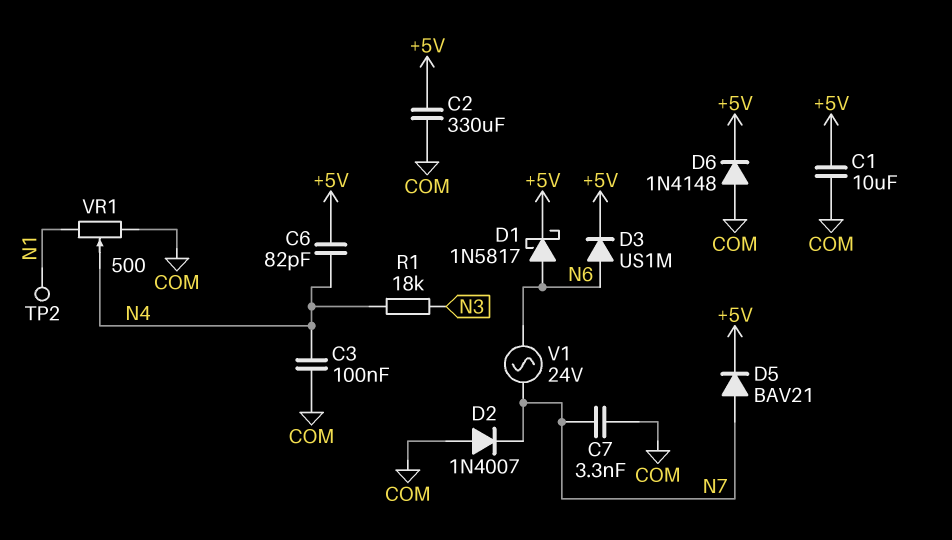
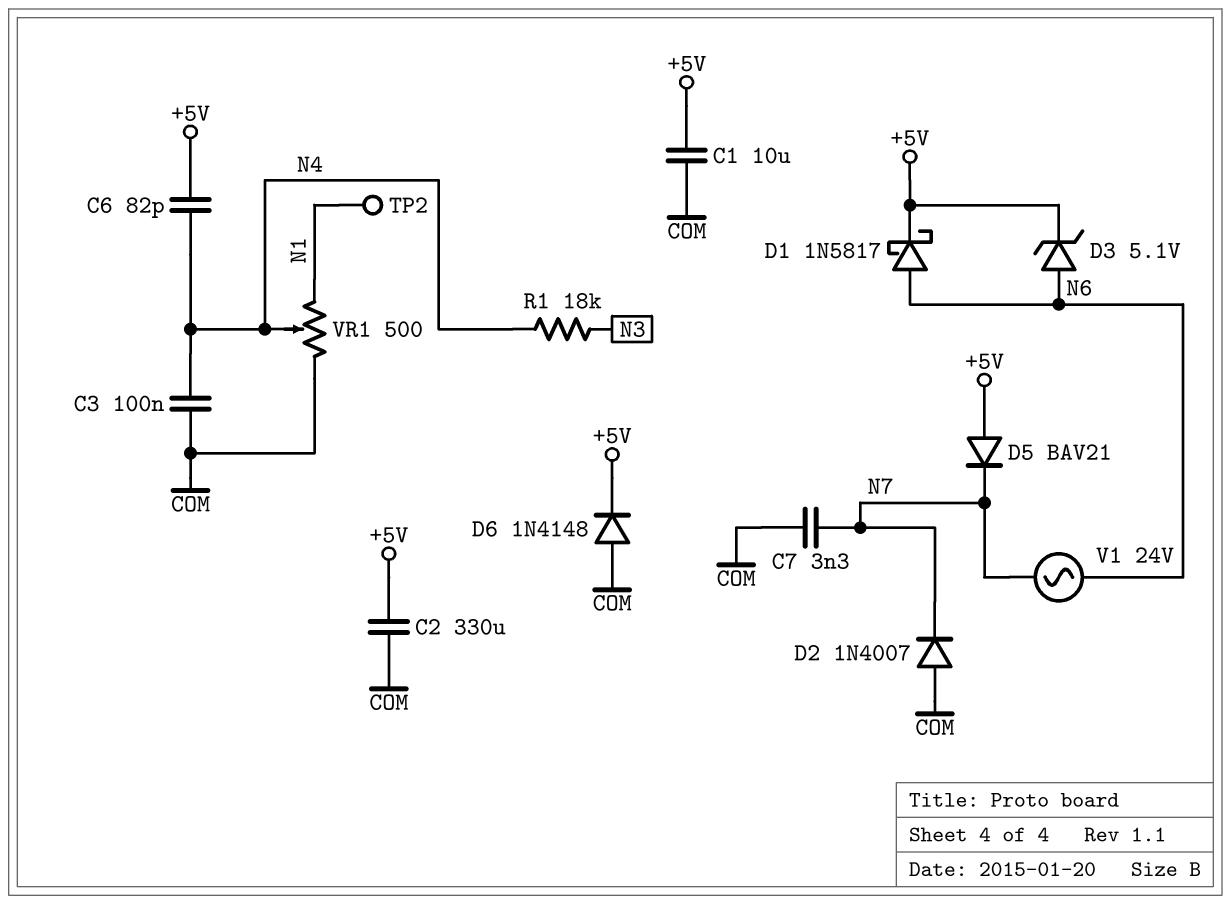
D3: diode US1M (A N6, K +5V) -> zener 5.1V (A N6, K +5V)
D5: diode BAV21 (A N7, K +5V) -> diode BAV21 (A +5V, K N7)

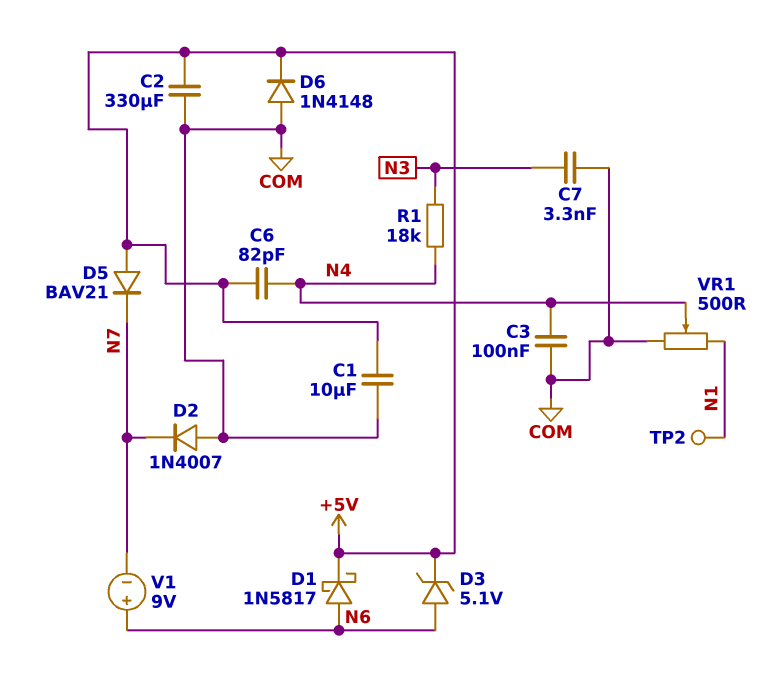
C7: 3.3nF (COM, N7) -> 3.3nF (COM, N3)
V1: AC 24V (N6, N7) -> 9V (plus N6, minus N7)

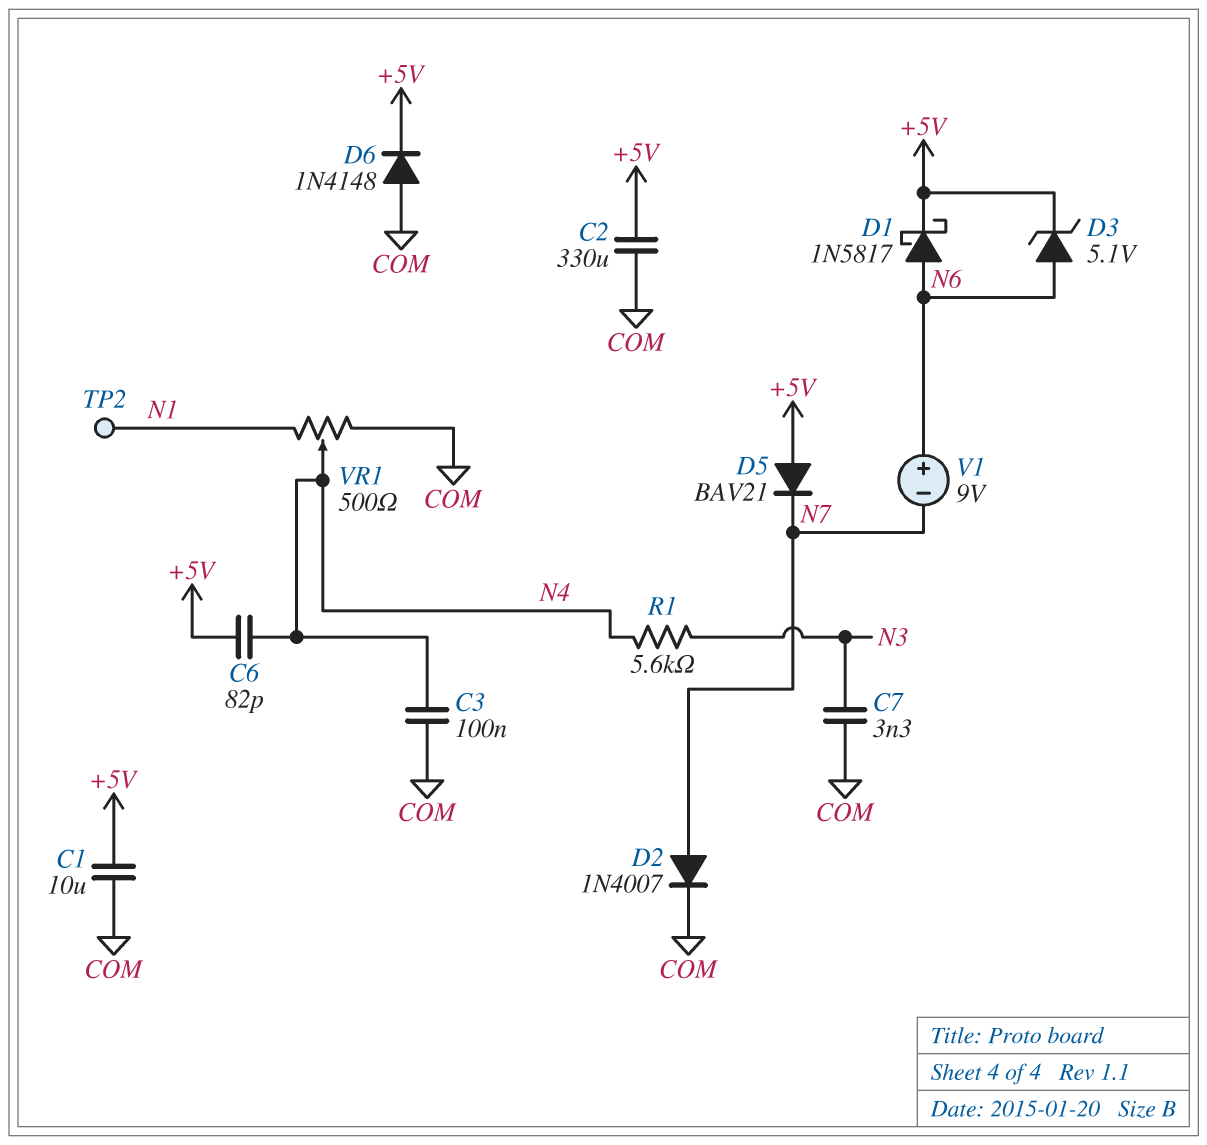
D2: diode 1N4007 (A COM, K N7) -> diode 1N4007 (A N7, K COM)
R1: 18k (N3, N4) -> 5.6k (N3, N4)

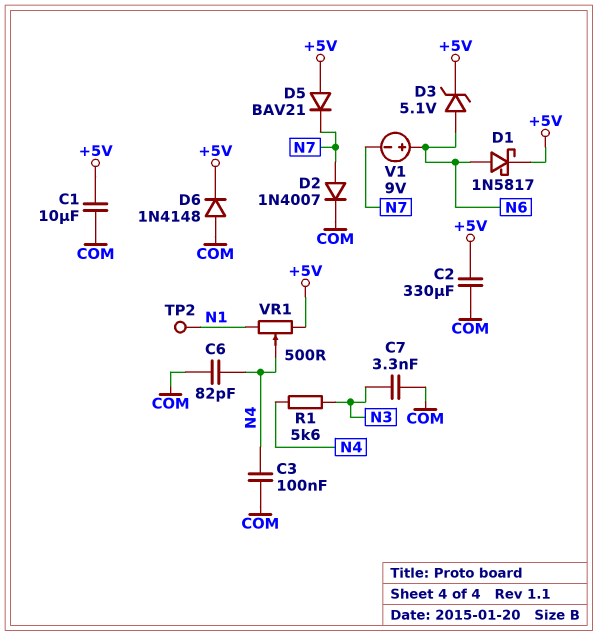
C6: 82pF (+5V, N4) -> 82pF (COM, N4)
VR1: 500 (COM, N1, wiper N4) -> 500 (+5V, N1, wiper N4)

